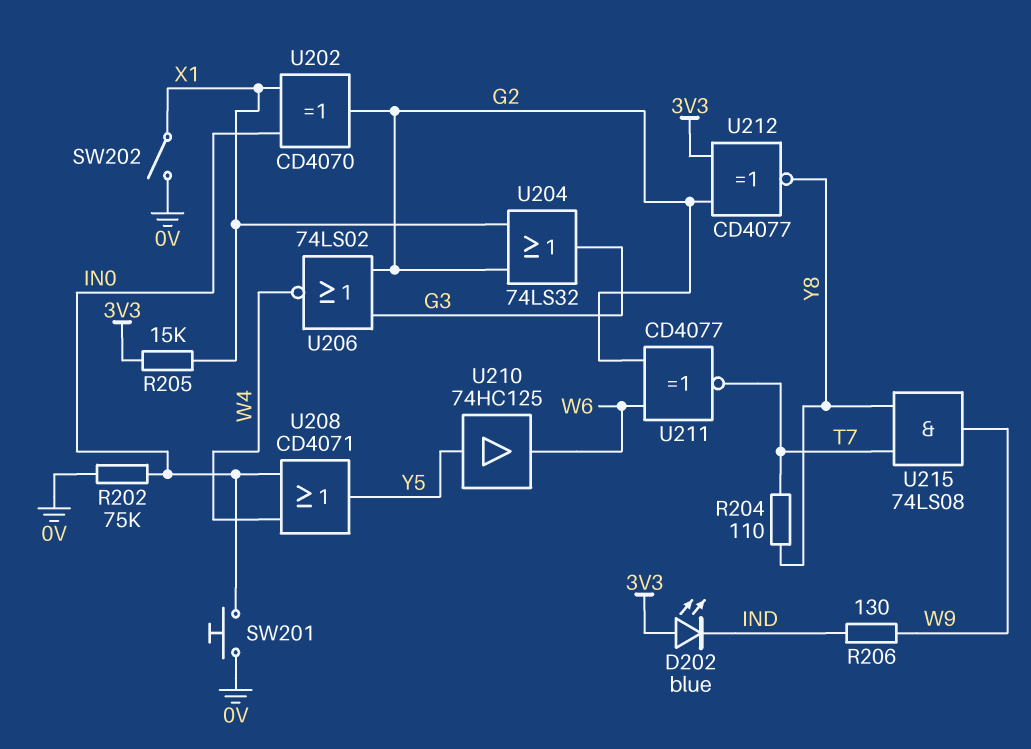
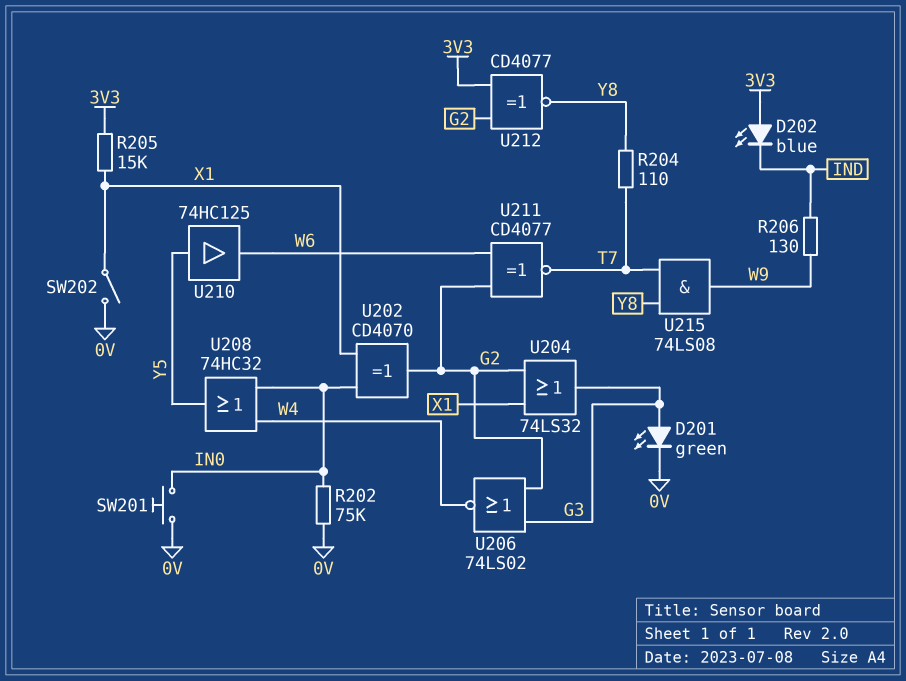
D201: none -> LED green (A G3, K 0V)
U208: OR CD4071 (in IN0, in W4, out Y5) -> OR 74HC32 (in IN0, in W4, out Y5)

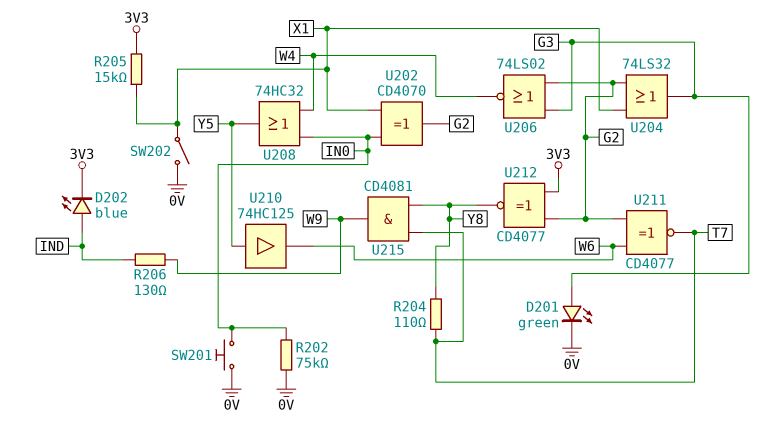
D202: LED blue (A 3V3, K IND) -> LED blue (A IND, K 3V3)
U215: AND 74LS08 (in T7, in Y8, out W9) -> AND CD4081 (in T7, in Y8, out W9)

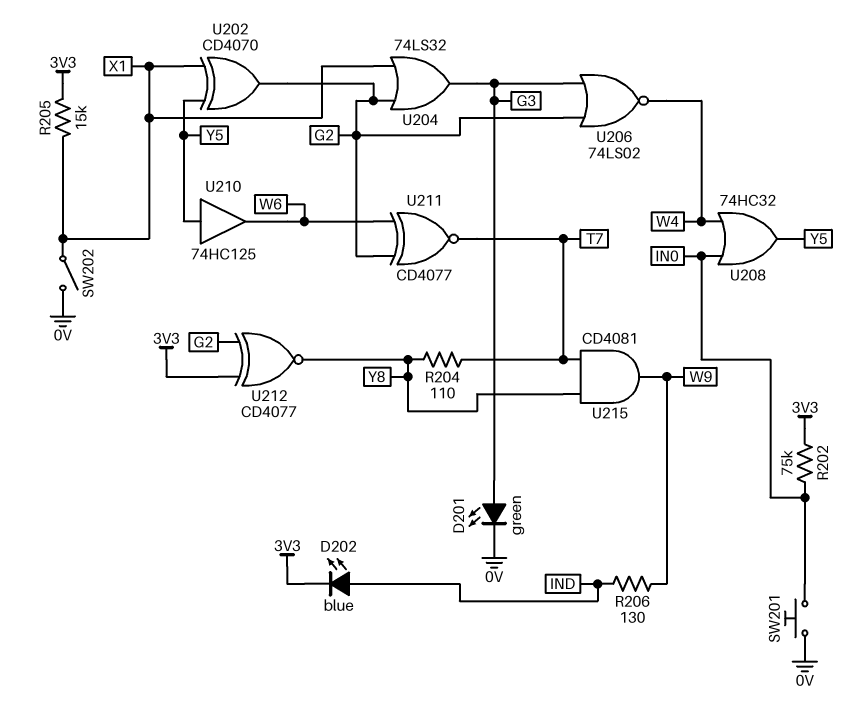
R202: 75k (0V, IN0) -> 75k (3V3, IN0)
U202: XOR CD4070 (in IN0, in X1, out G2) -> XOR CD4070 (in X1, in Y5, out G2)

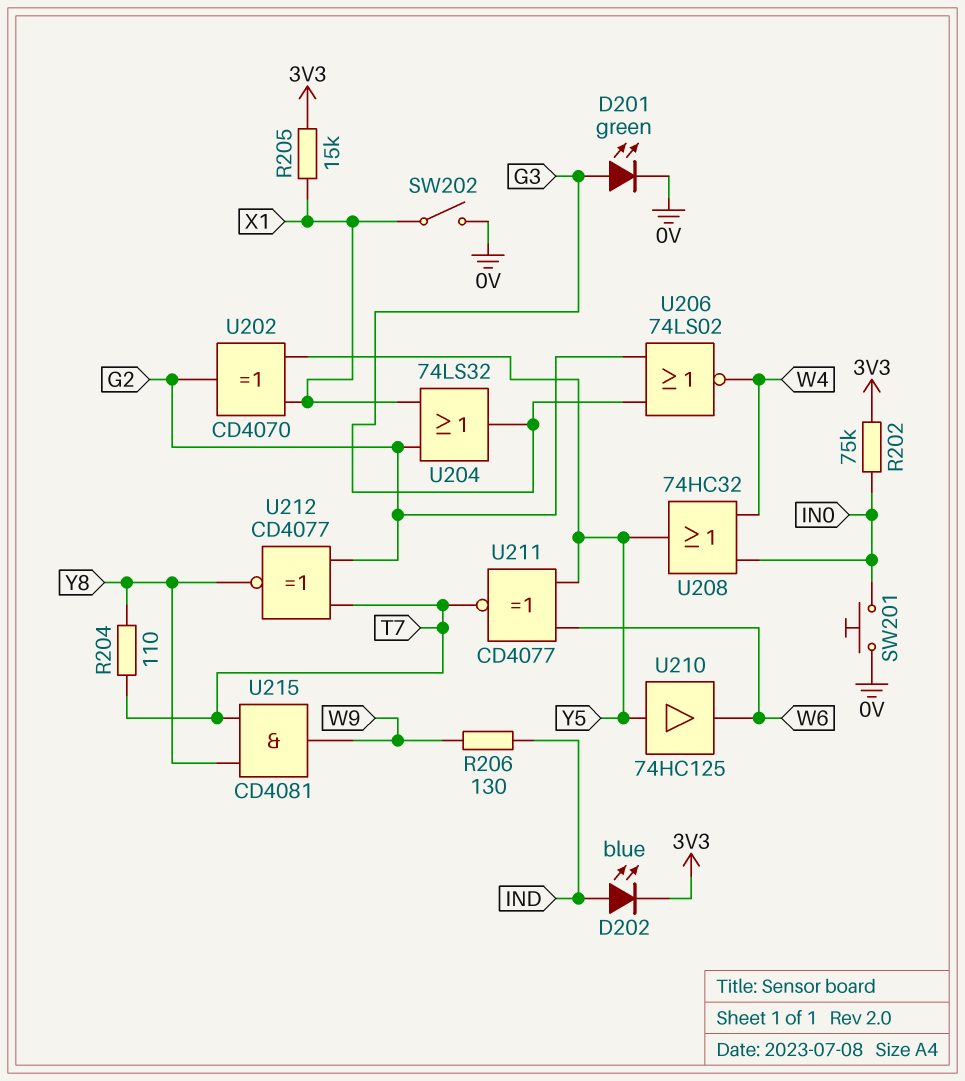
U211: XNOR CD4077 (in G2, in W6, out T7) -> XNOR CD4077 (in W6, in Y5, out T7)
U212: XNOR CD4077 (in 3V3, in G2, out Y8) -> XNOR CD4077 (in G2, in T7, out Y8)

